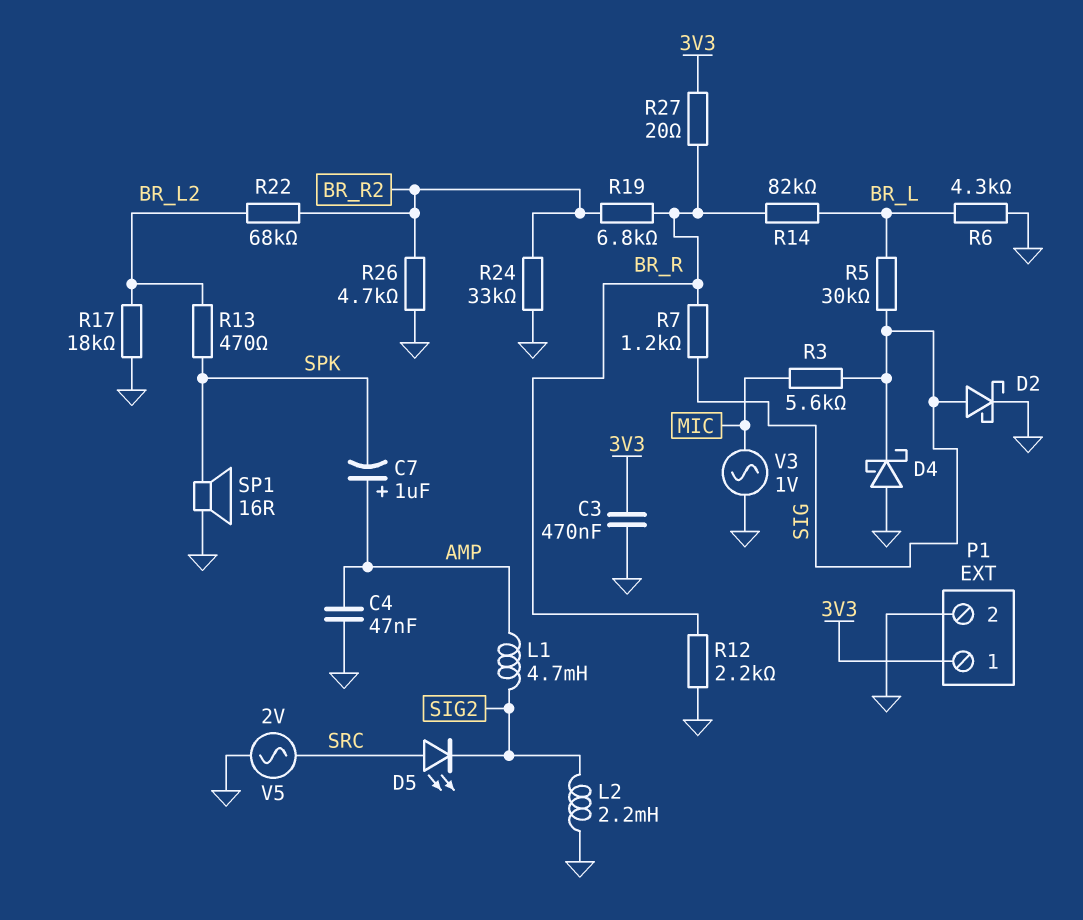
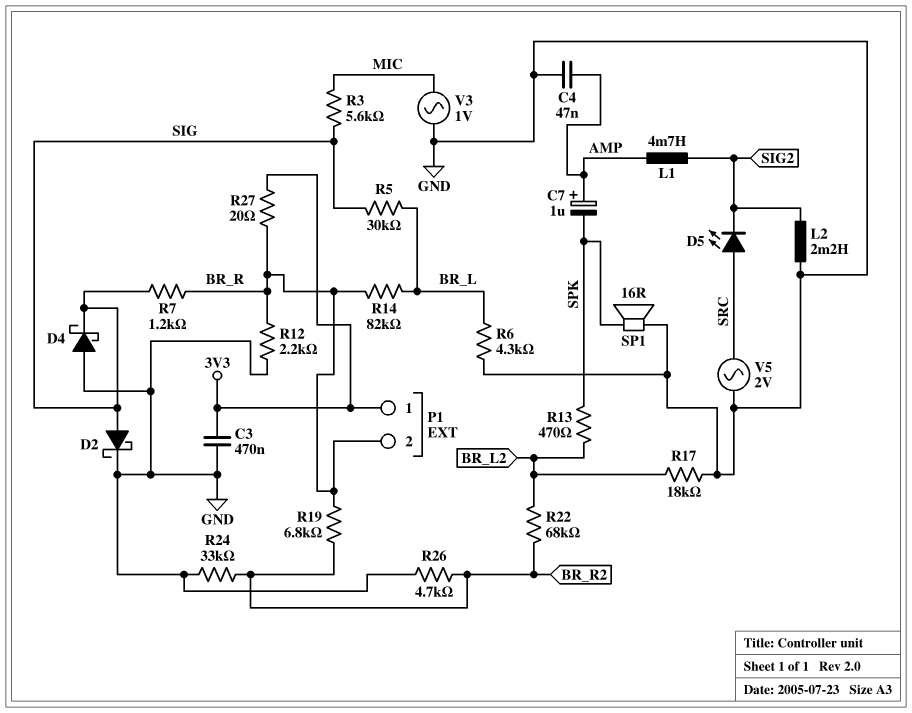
P1 pin 2: GND -> BR_R

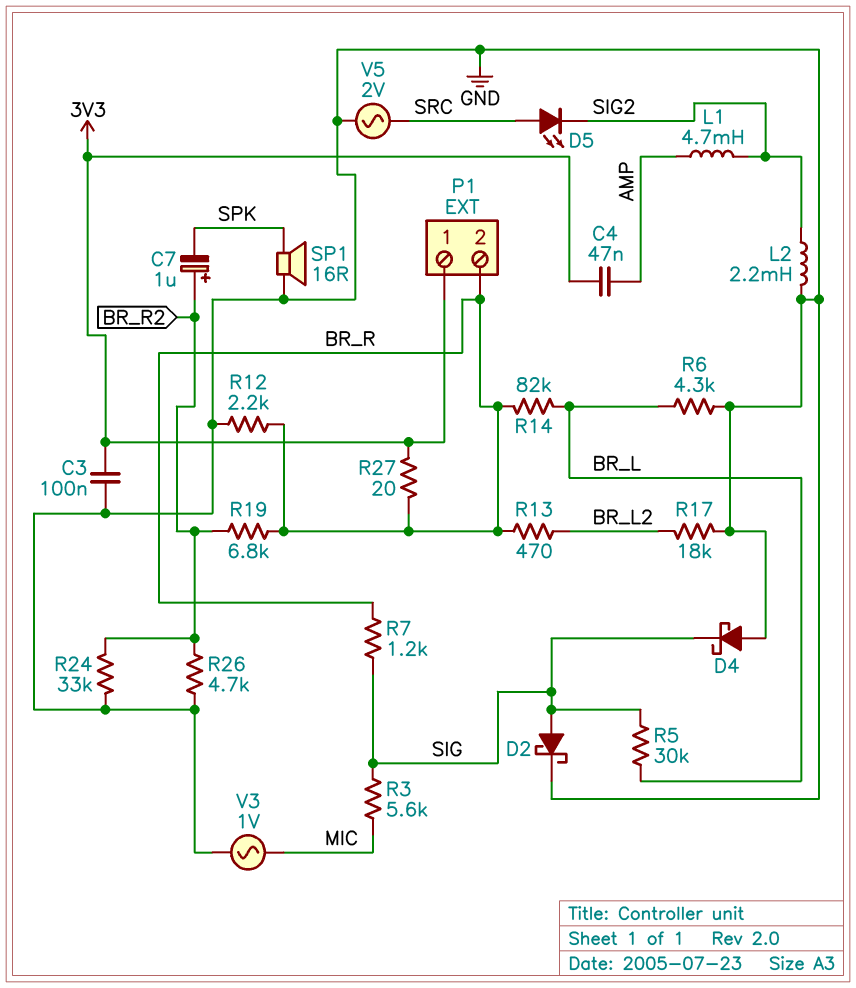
C3: 470nF (3V3, GND) -> 100nF (3V3, GND)
C4: 47nF (AMP, GND) -> 47nF (3V3, AMP)
C7: 1uF (plus AMP, minus SPK) -> 1uF (plus BR_R2, minus SPK)
R13: 470 (BR_L2, SPK) -> 470 (BR_L2, BR_R)
R22: 68k (BR_L2, BR_R2) -> none

